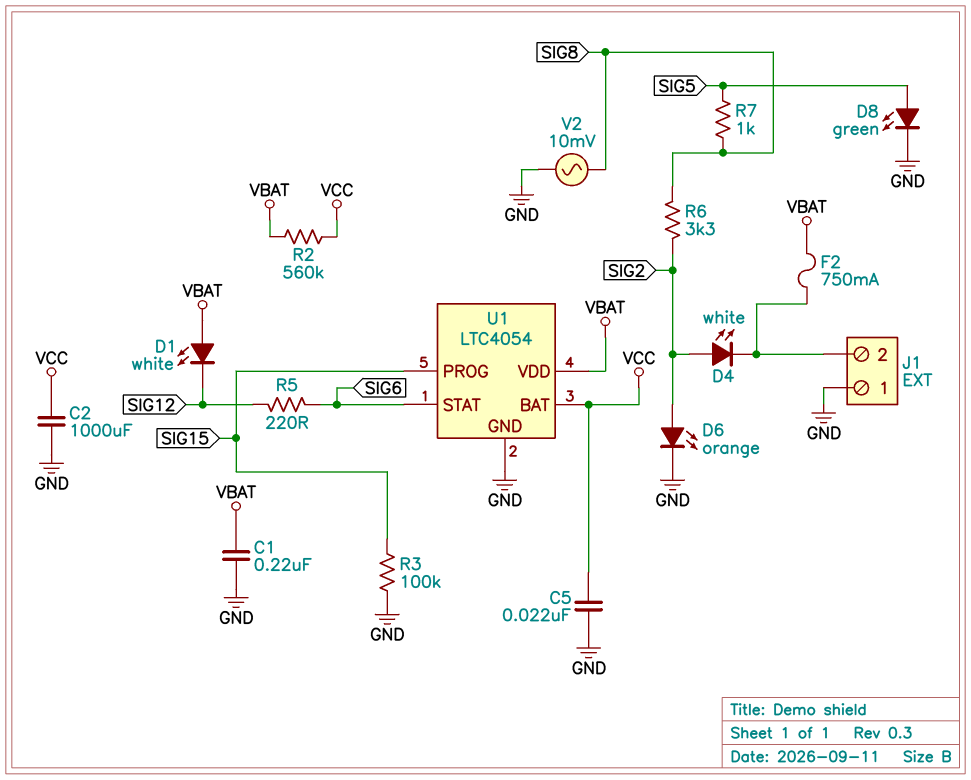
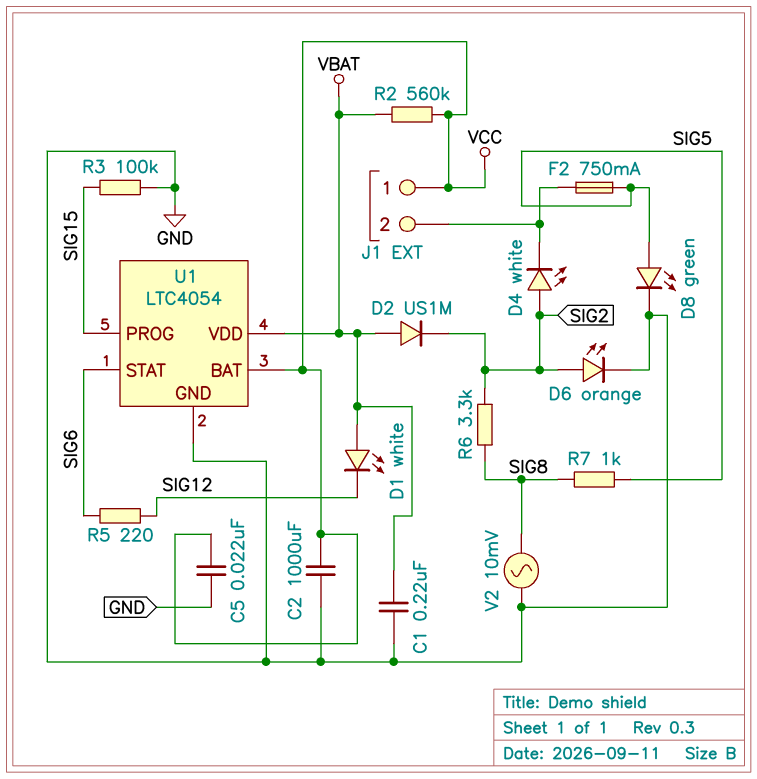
D2: none -> diode US1M (A VBAT, K SIG2)
F2: 750mA (J1/2, VBAT) -> 750mA (J1/2, SIG5)
J1 pin 1: GND -> VCC

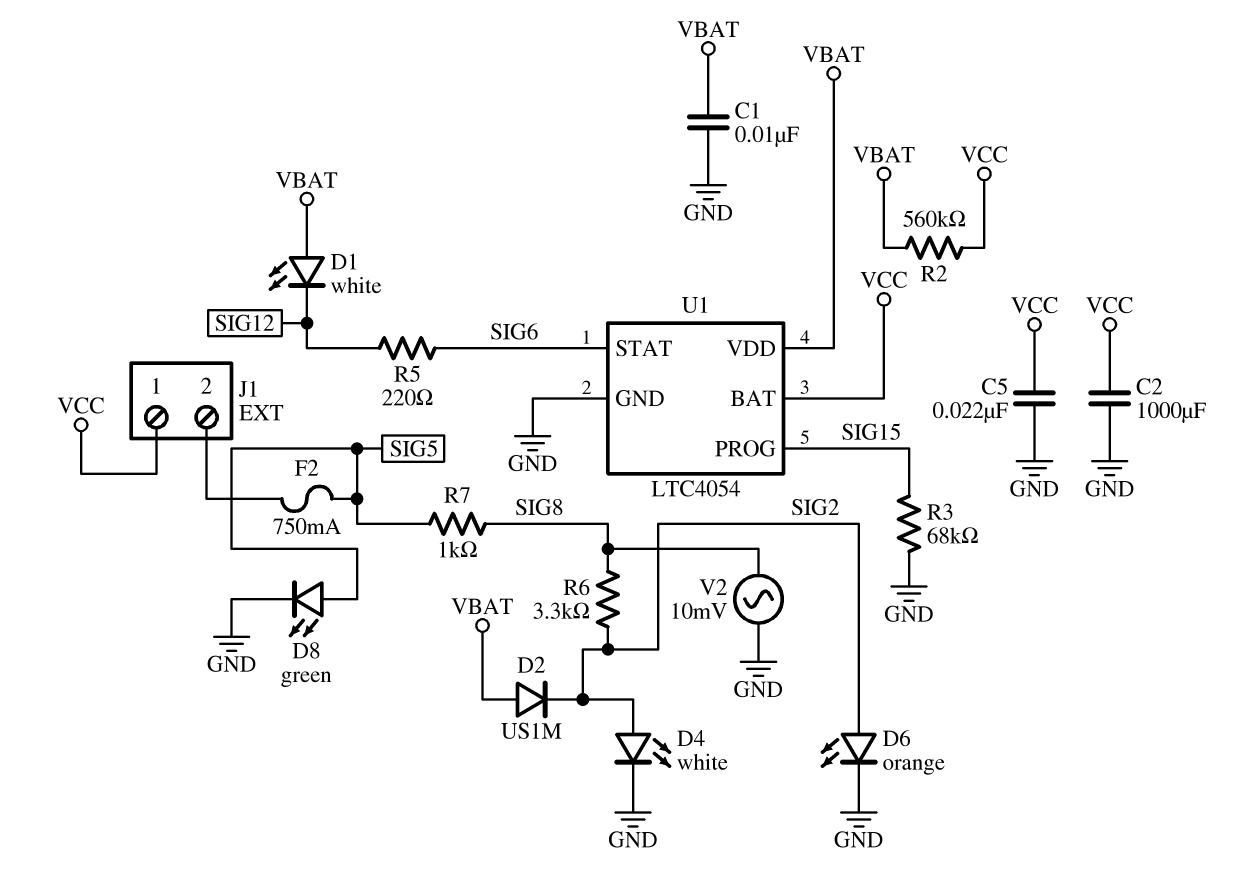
C1: 220nF (GND, VBAT) -> 10nF (GND, VBAT)
D4: LED white (A SIG2, K J1/2) -> LED white (A SIG2, K GND)
R3: 100k (GND, SIG15) -> 68k (GND, SIG15)

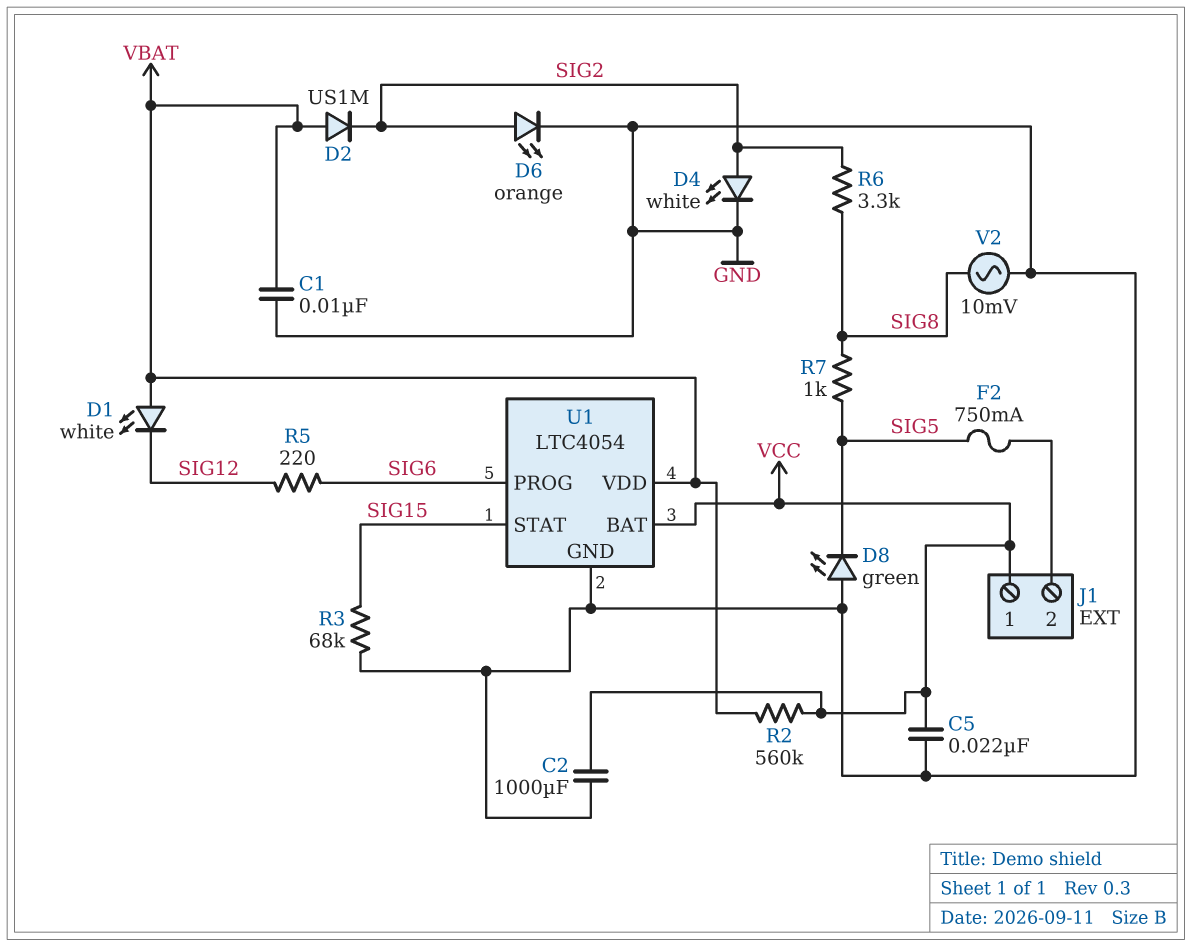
D8: LED green (A SIG5, K GND) -> LED green (A GND, K SIG5)
U1 pin PROG: SIG15 -> SIG6
U1 pin STAT: SIG6 -> SIG15

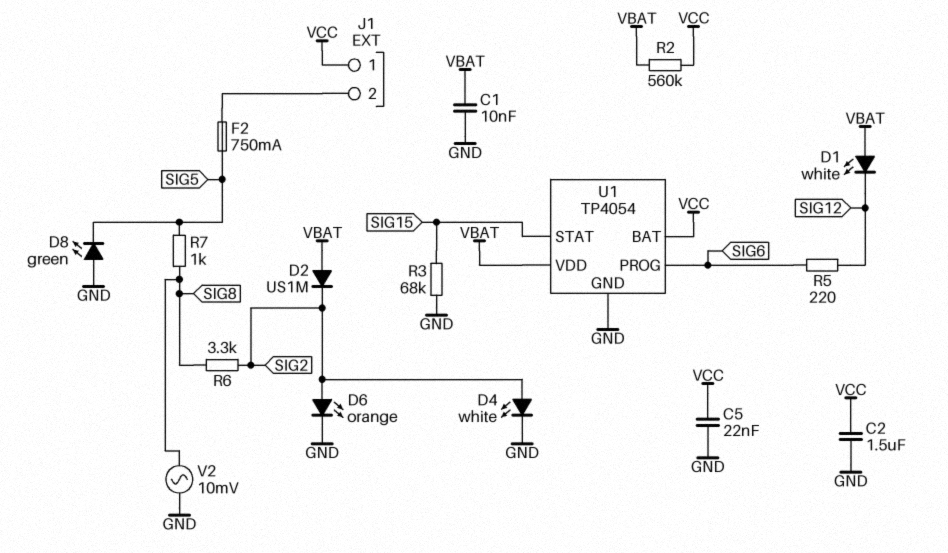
C2: 1000uF (GND, VCC) -> 1.5uF (GND, VCC)
U1: LTC4054 -> TP4054

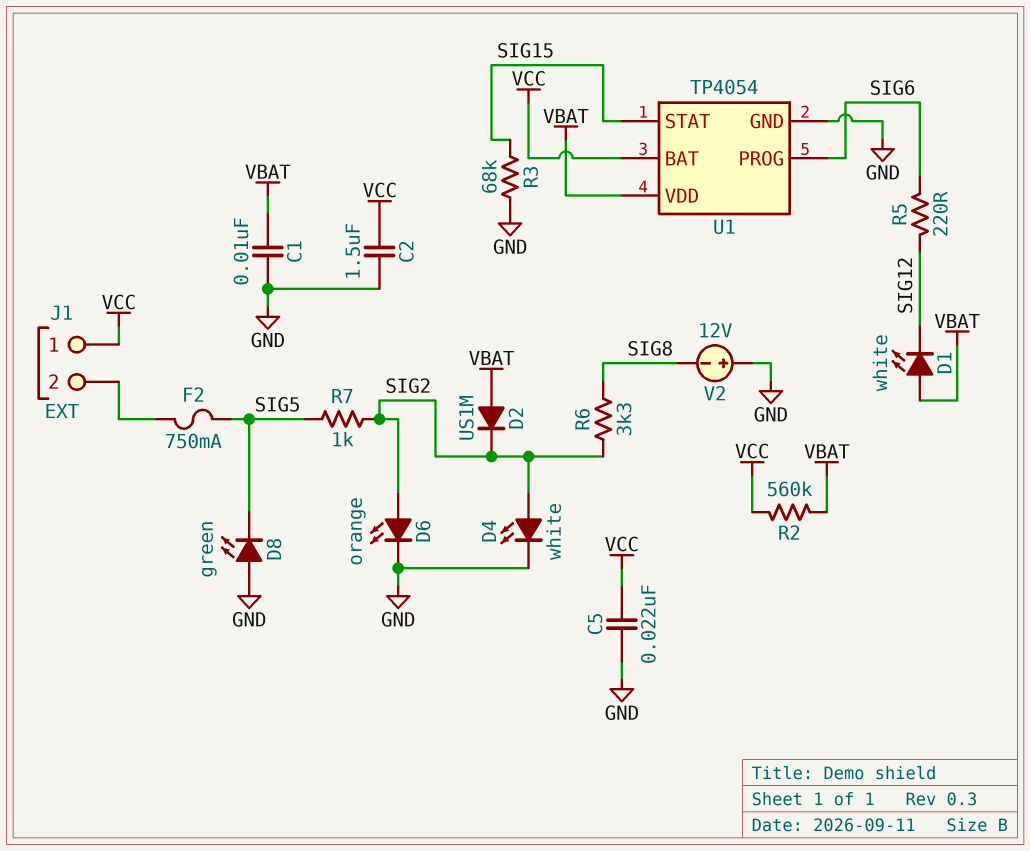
R7: 1k (SIG5, SIG8) -> 1k (SIG2, SIG5)
V2: AC 10mV (GND, SIG8) -> 12V (plus GND, minus SIG8)

